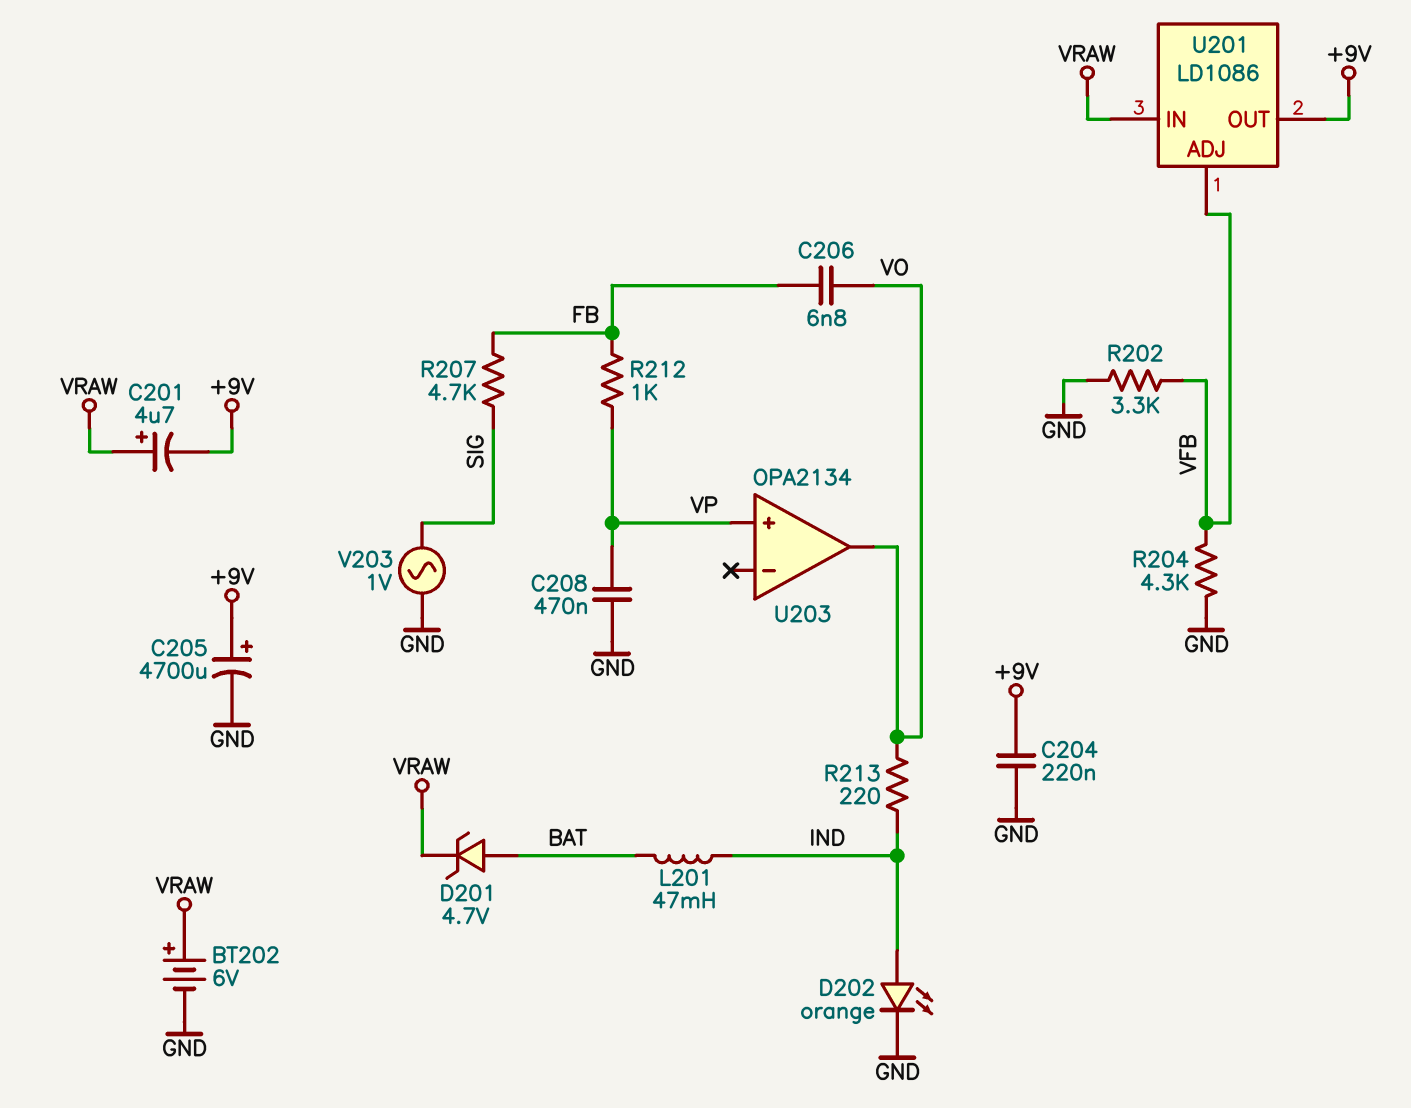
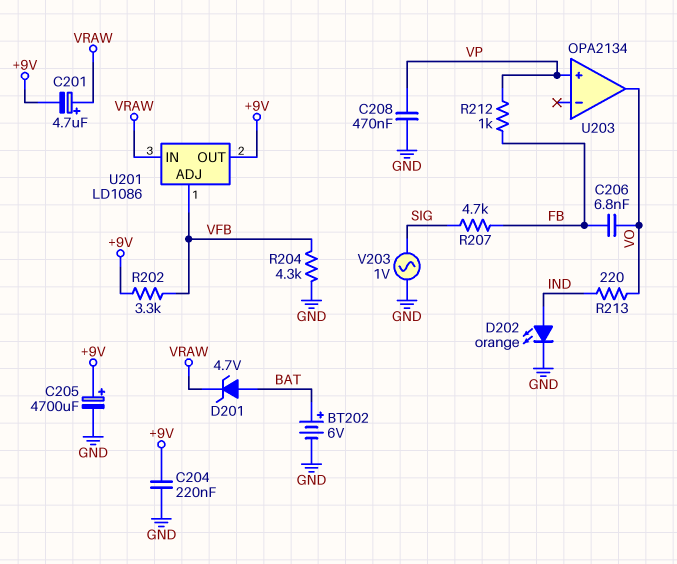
BT202: 6V (plus VRAW, minus GND) -> 6V (plus BAT, minus GND)
L201: 47mH (BAT, IND) -> none
R202: 3.3k (GND, VFB) -> 3.3k (+9V, VFB)

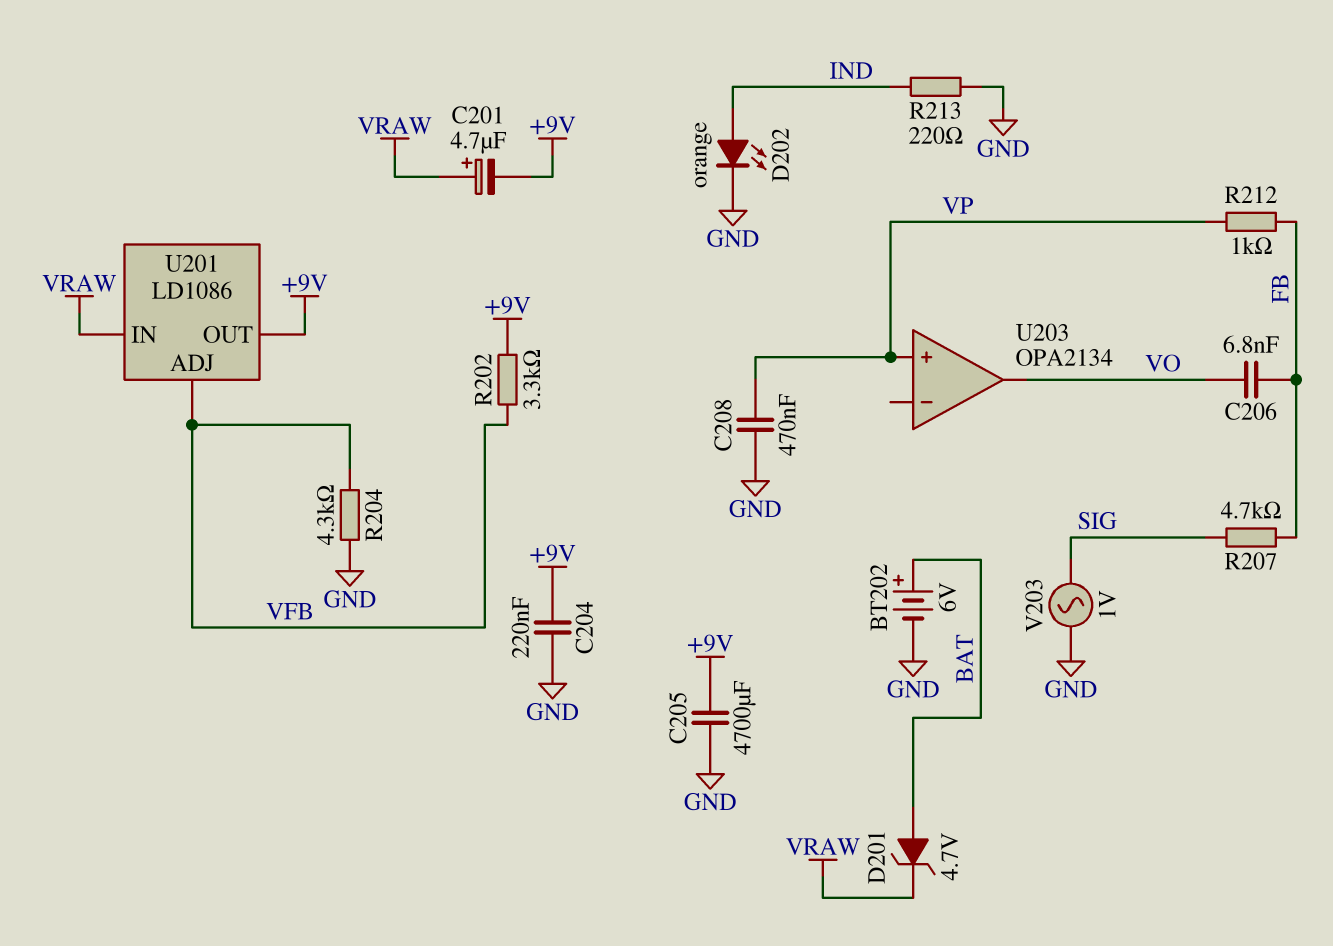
C205: 4700uF (plus +9V, minus GND) -> 4700uF (+9V, GND)
R213: 220 (IND, VO) -> 220 (GND, IND)

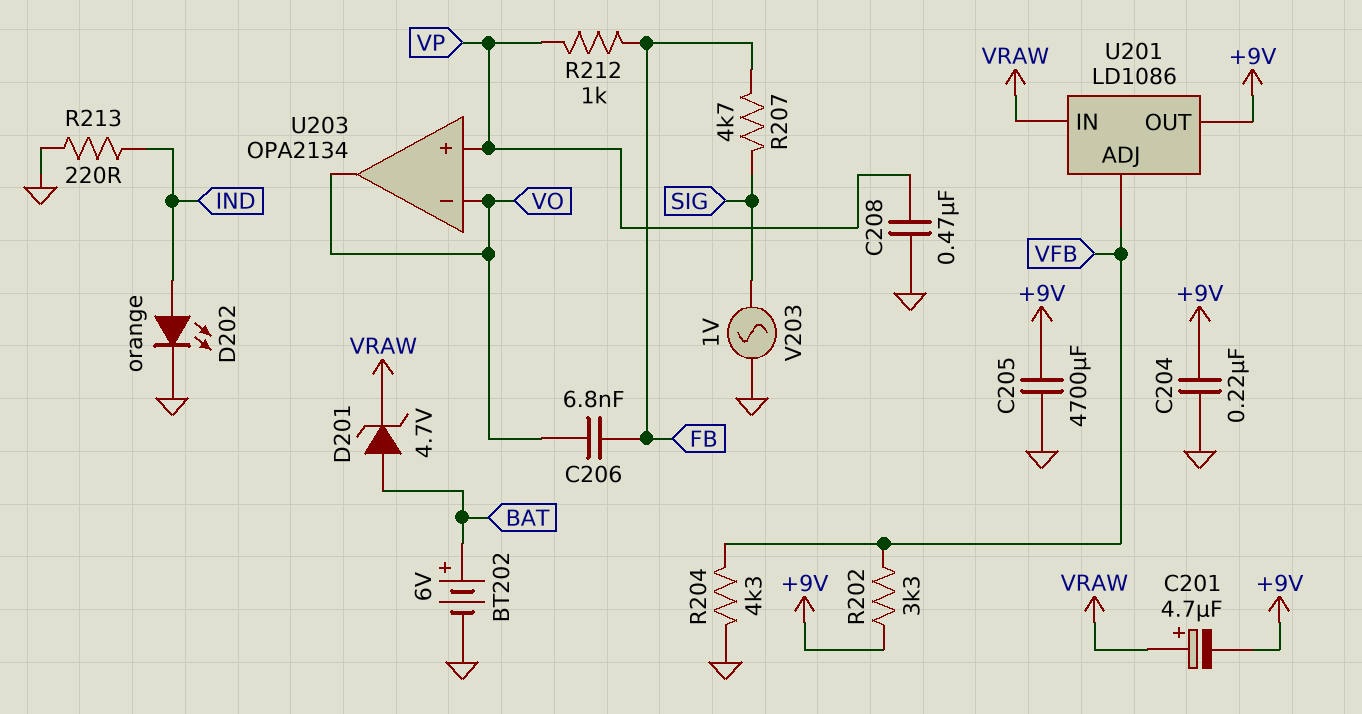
U203 pin in-: none -> VO

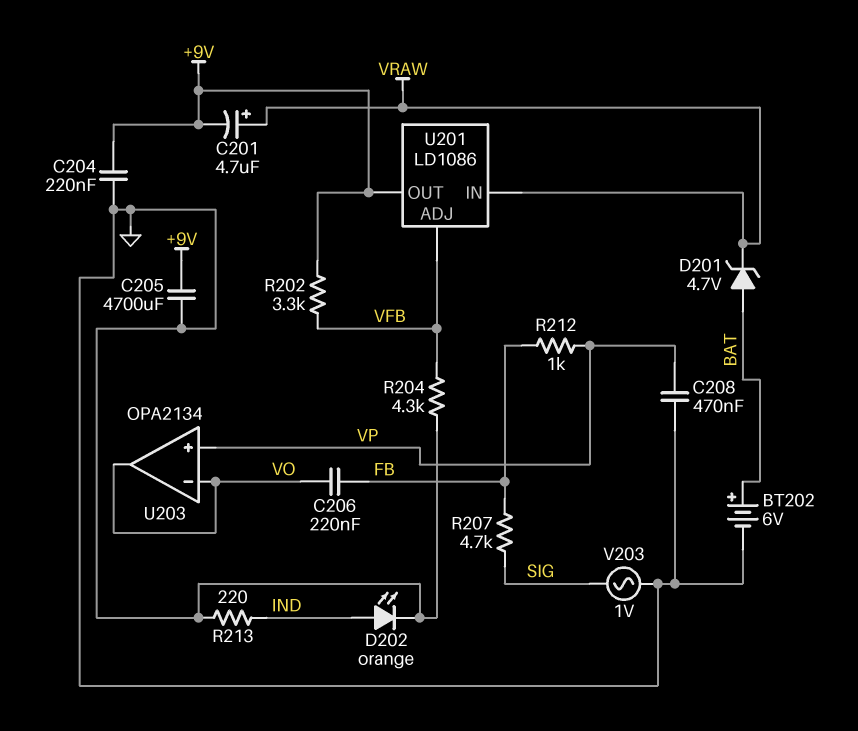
C206: 6.8nF (FB, VO) -> 220nF (FB, VO)

